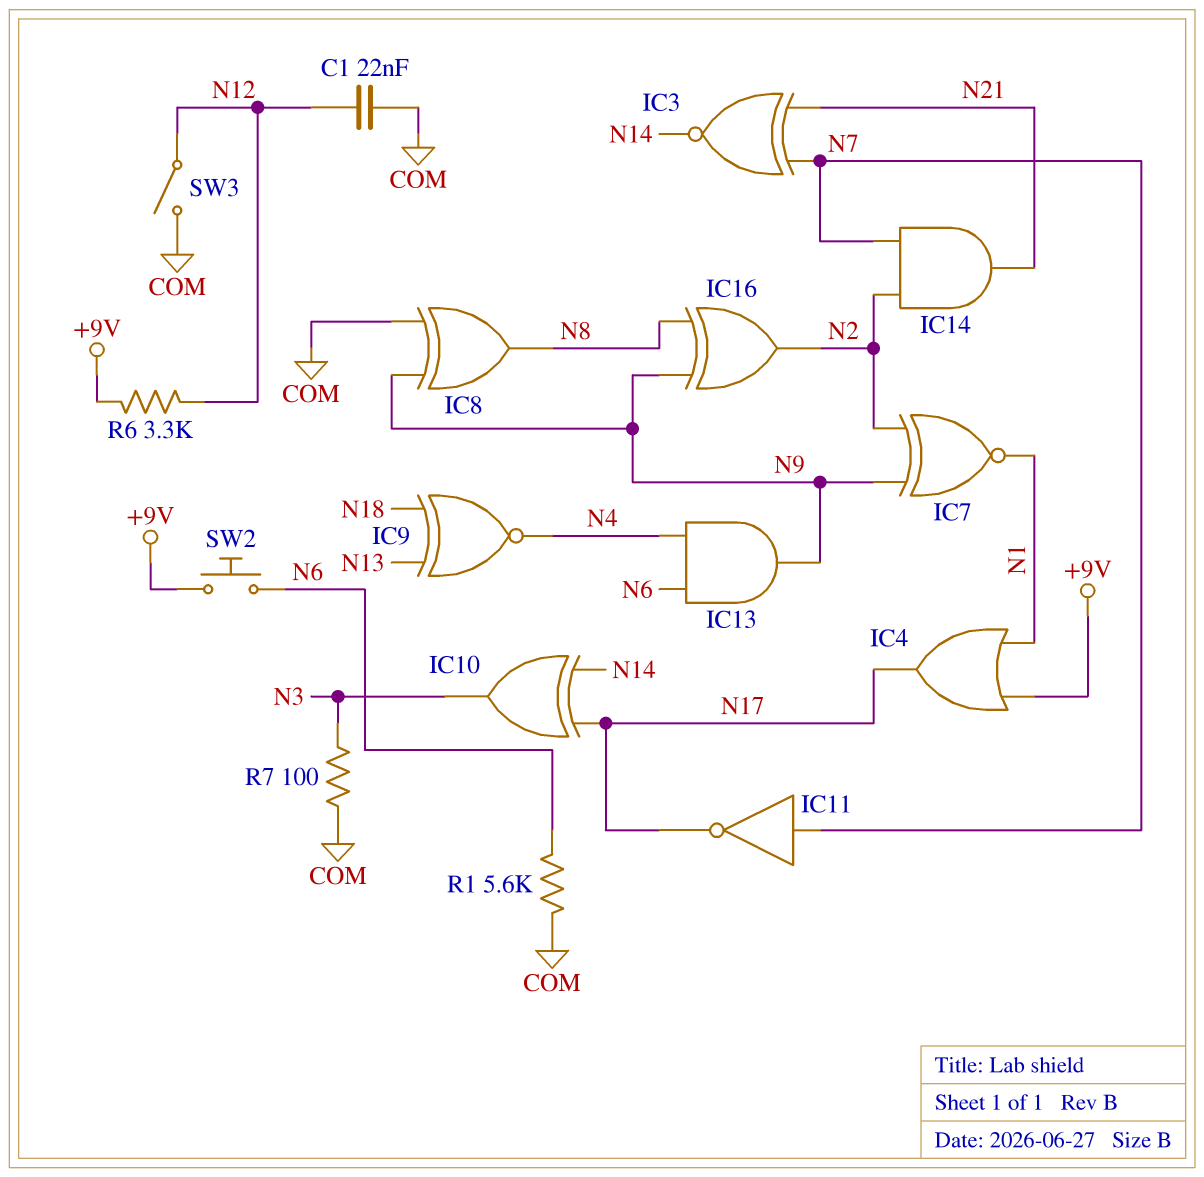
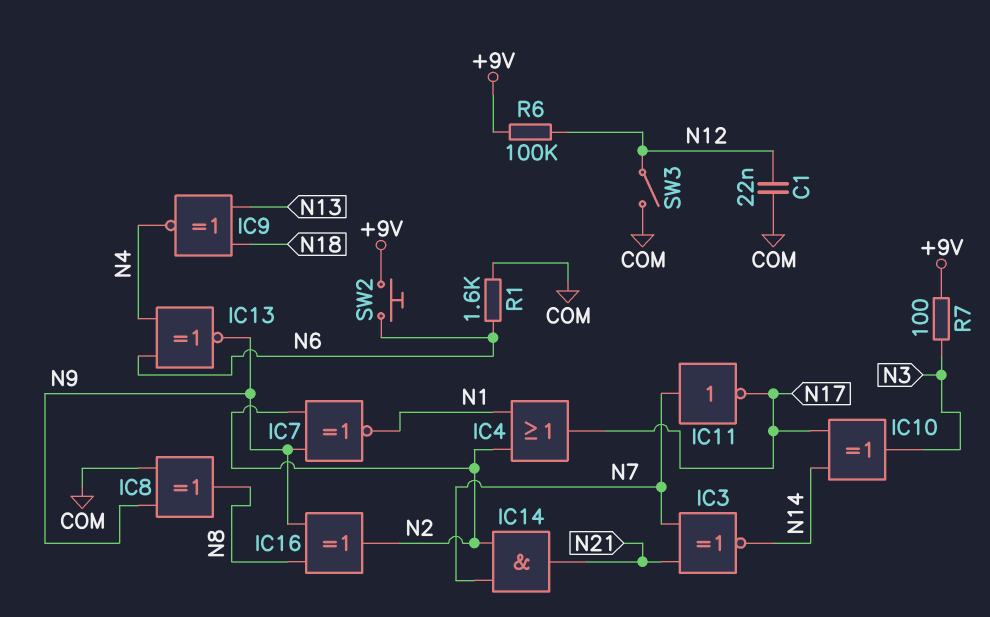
IC4: OR (in +9V, in N1, out N17) -> OR (in N1, in N2, out N17)
IC13: AND (in N4, in N6, out N9) -> XNOR (in N4, in N6, out N9)
R1: 5.6k (COM, N6) -> 1.6k (COM, N6)
R6: 3.3k (+9V, N12) -> 100k (+9V, N12)
R7: 100 (COM, N3) -> 100 (+9V, N3)

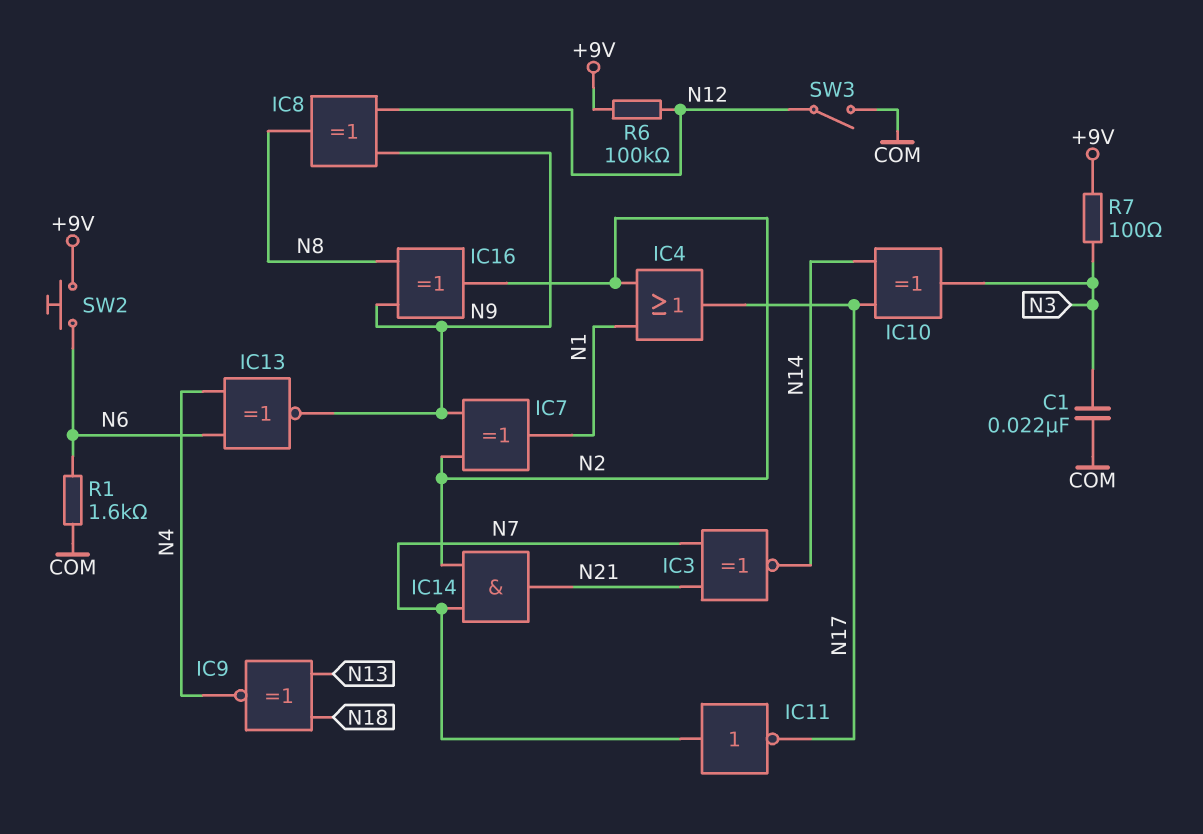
C1: 22nF (COM, N12) -> 22nF (COM, N3)
IC7: XNOR (in N2, in N9, out N1) -> XOR (in N2, in N9, out N1)
IC8: XOR (in COM, in N9, out N8) -> XOR (in N9, in N12, out N8)

